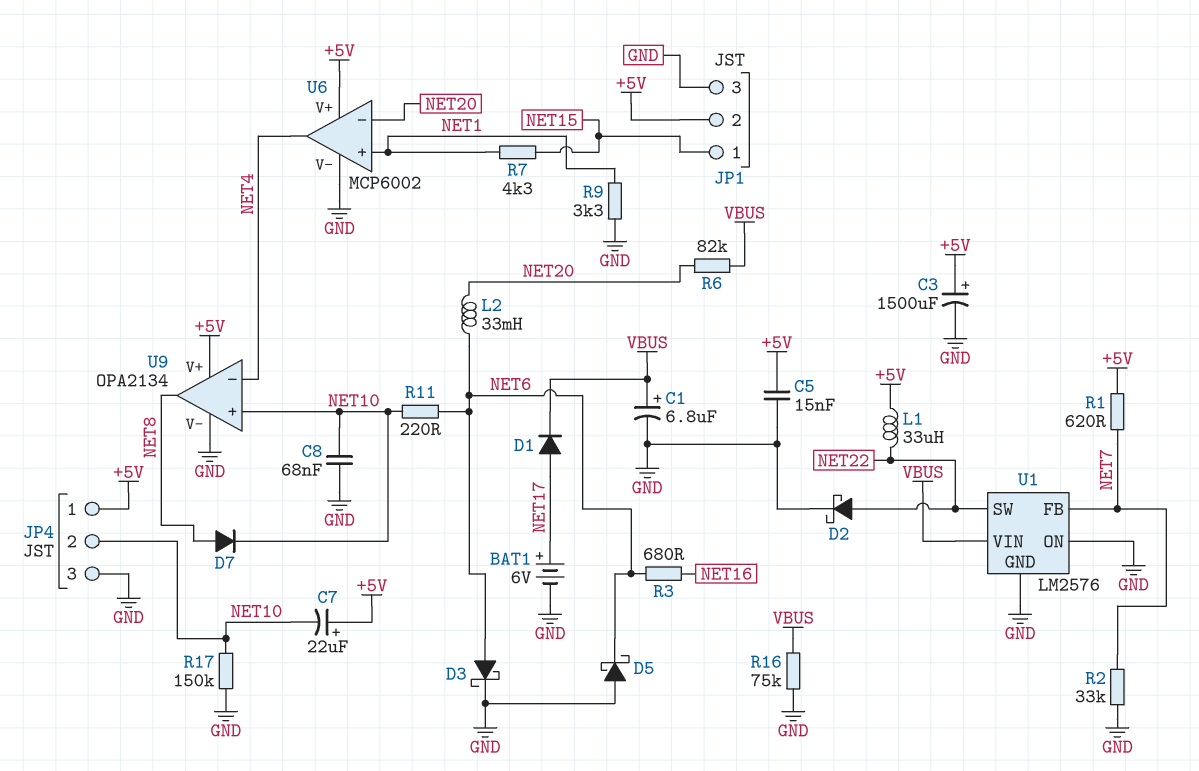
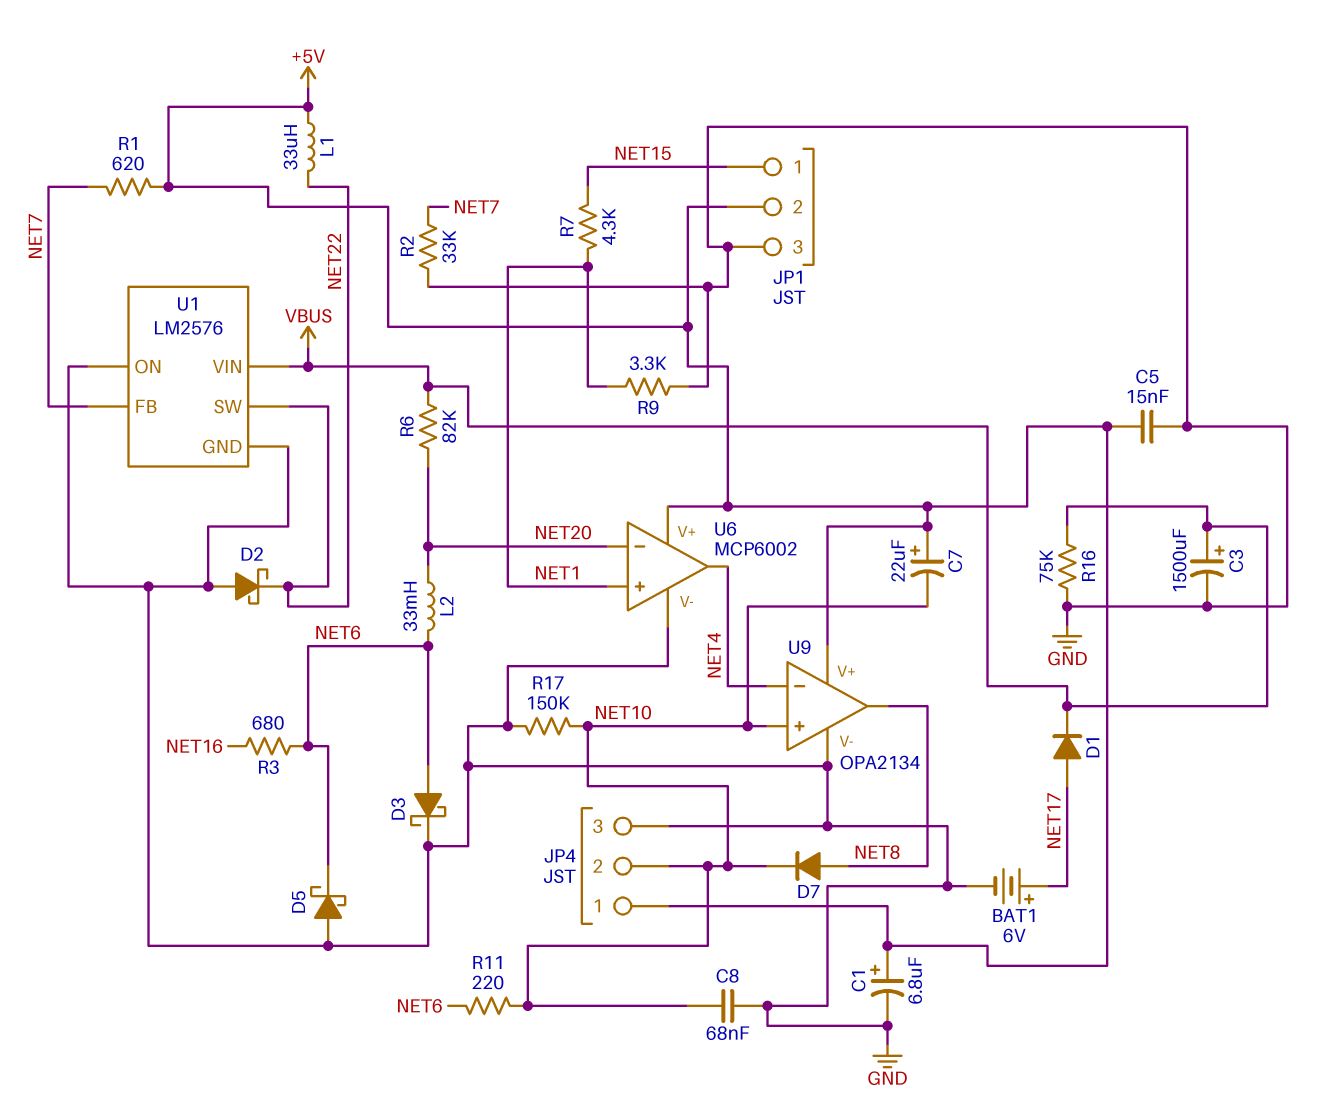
C1: 6.8uF (plus VBUS, minus GND) -> 6.8uF (plus +5V, minus GND)
C3: 1500uF (plus +5V, minus GND) -> 1500uF (plus VBUS, minus GND)
D2: schottky (A NET22, K GND) -> schottky (A GND, K NET22)

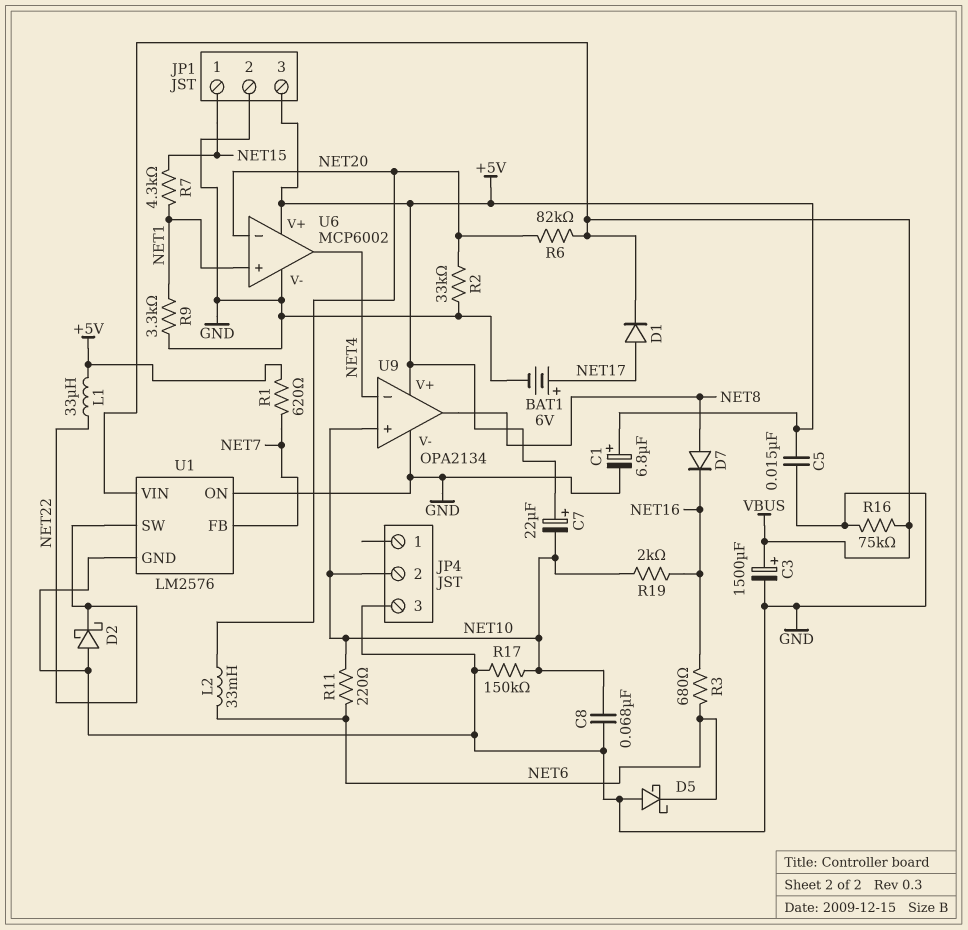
D3: schottky (A NET6, K GND) -> none
D7: diode (A NET8, K NET10) -> diode (A NET8, K NET16)
JP1 pin 2: +5V -> GND
JP1 pin 3: GND -> +5V
JP4 pin 1: +5V -> none
R2: 33k (GND, NET7) -> 33k (GND, NET20)
R19: none -> 2k (NET10, NET16)

